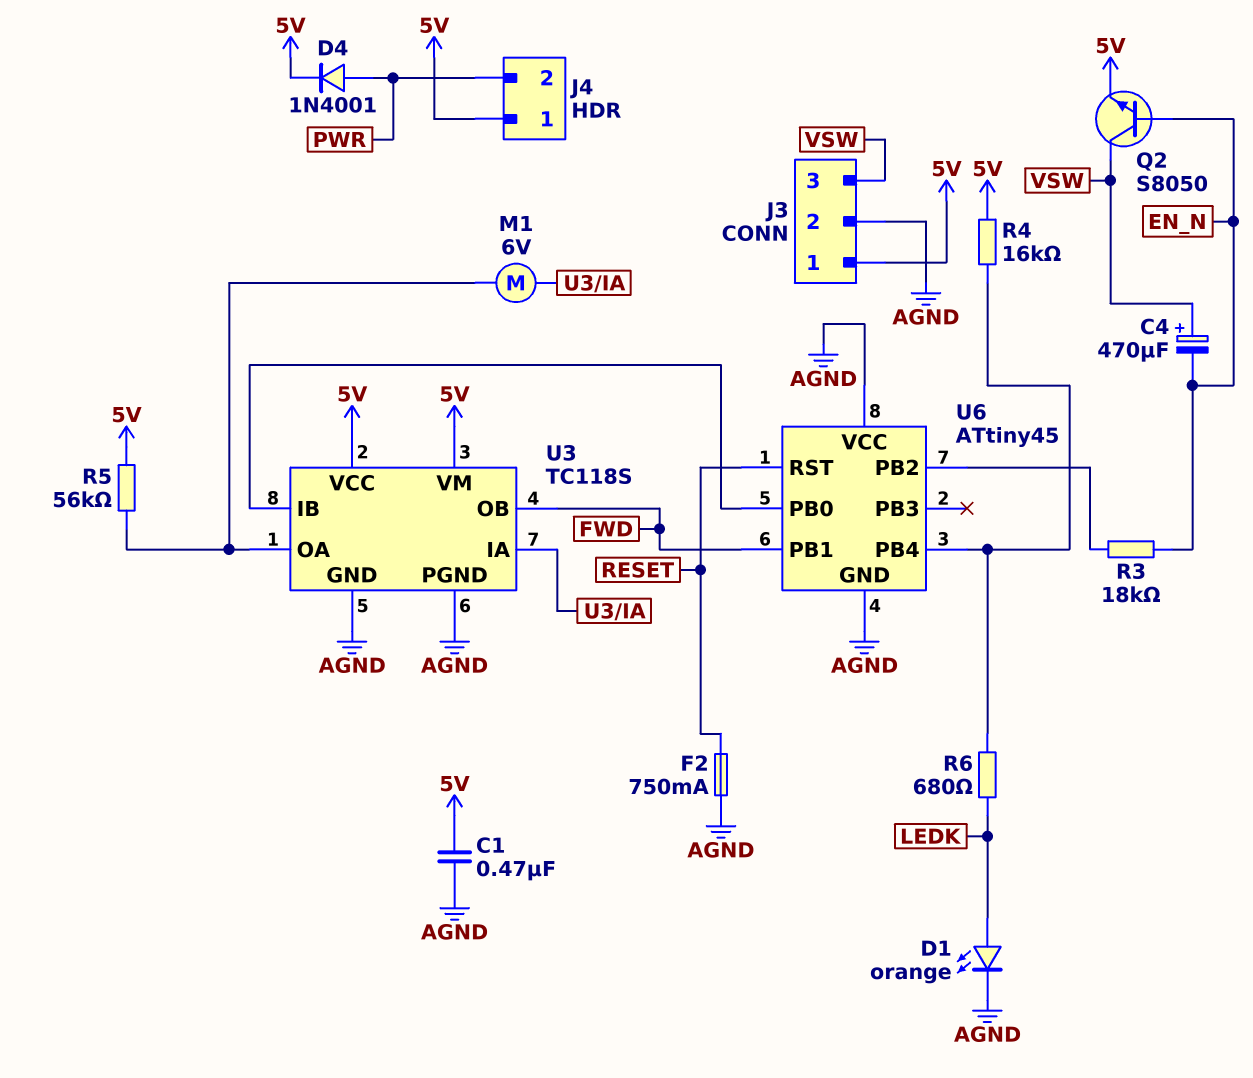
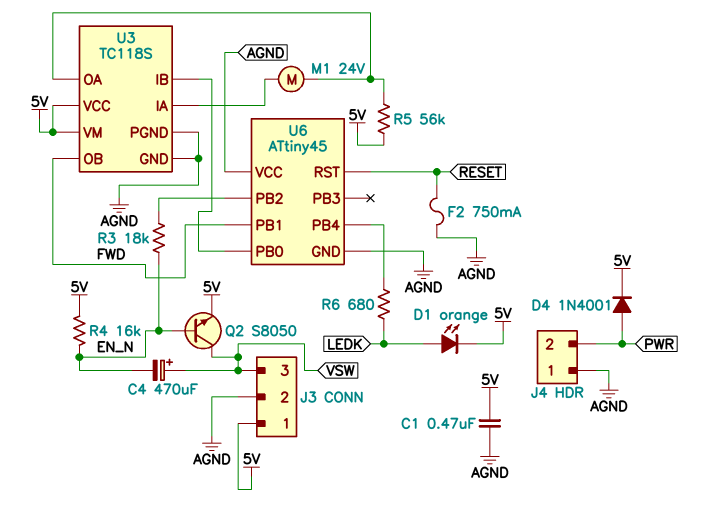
D1: LED orange (A LEDK, K AGND) -> LED orange (A LEDK, K 5V)
J4 pin 1: 5V -> AGND
M1: motor 6V (U3/IA, U3/OA) -> motor 24V (U3/IA, U3/OA)
R4: 16k (5V, U6/PB4) -> 16k (5V, EN_N)

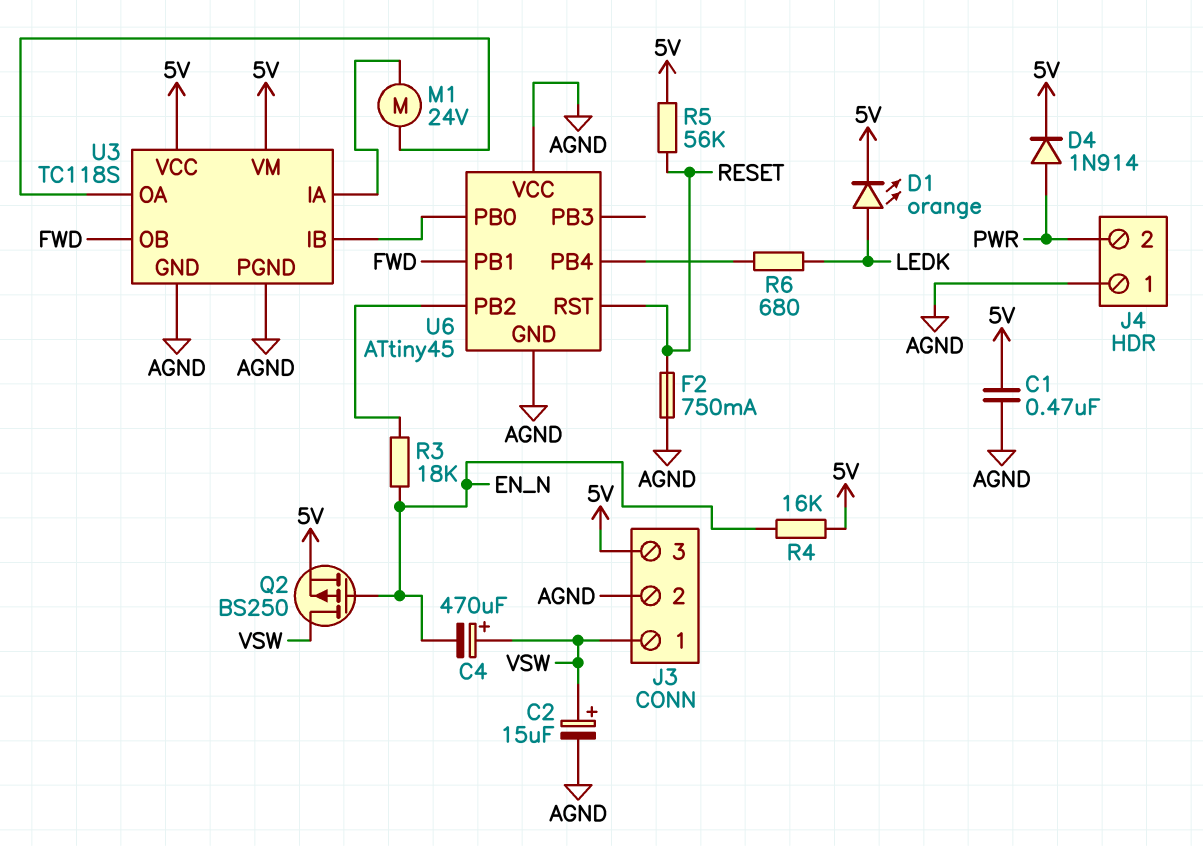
C2: none -> 15uF (plus VSW, minus AGND)
D4: diode 1N4001 (A PWR, K 5V) -> diode 1N914 (A PWR, K 5V)
J3 pin 1: 5V -> VSW
J3 pin 3: VSW -> 5V
Q2: NPN S8050 (B EN_N, C VSW, E 5V) -> PMOS BS250 (G EN_N, D VSW, S 5V)
R5: 56k (5V, U3/OA) -> 56k (5V, RESET)

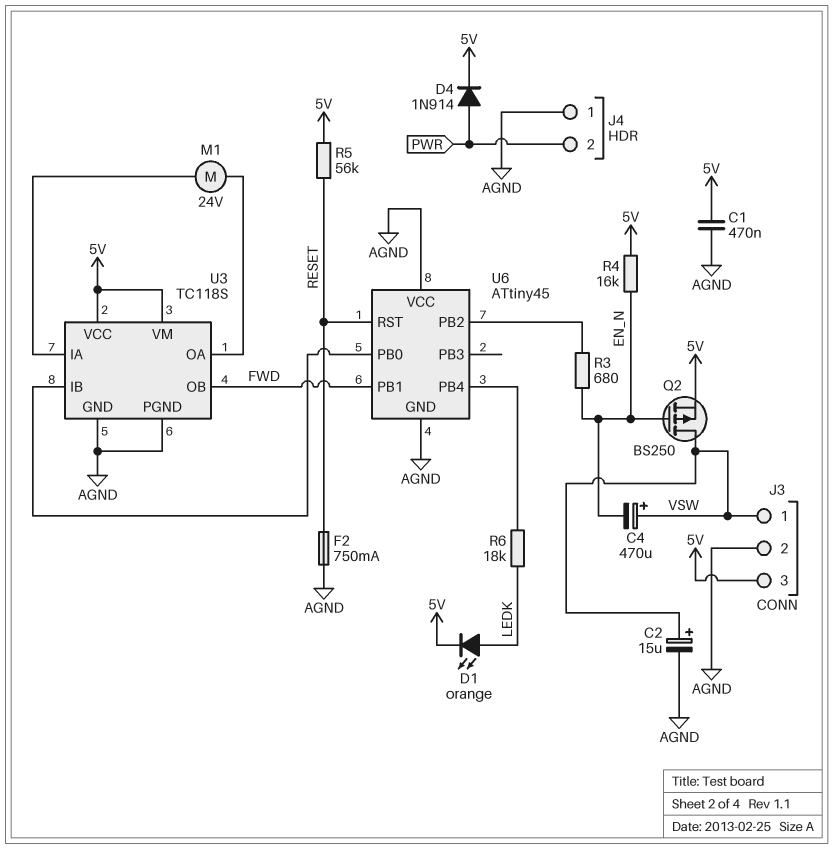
R3: 18k (EN_N, U6/PB2) -> 680 (EN_N, U6/PB2)
R6: 680 (LEDK, U6/PB4) -> 18k (LEDK, U6/PB4)

